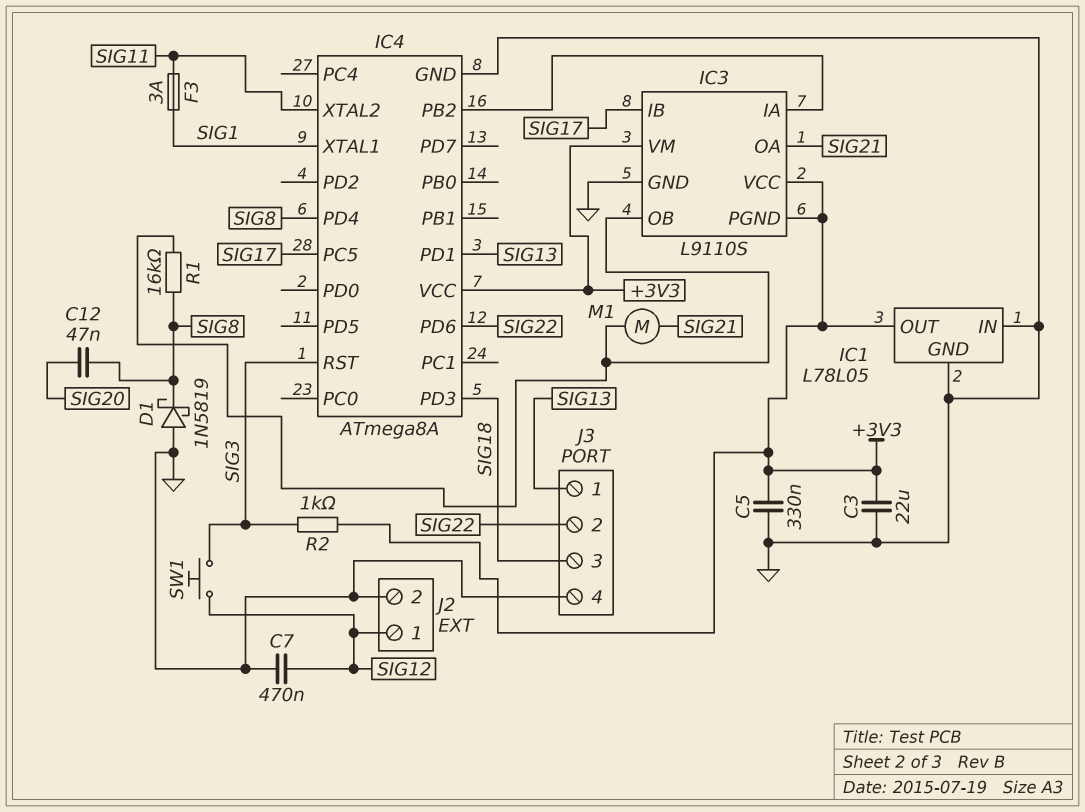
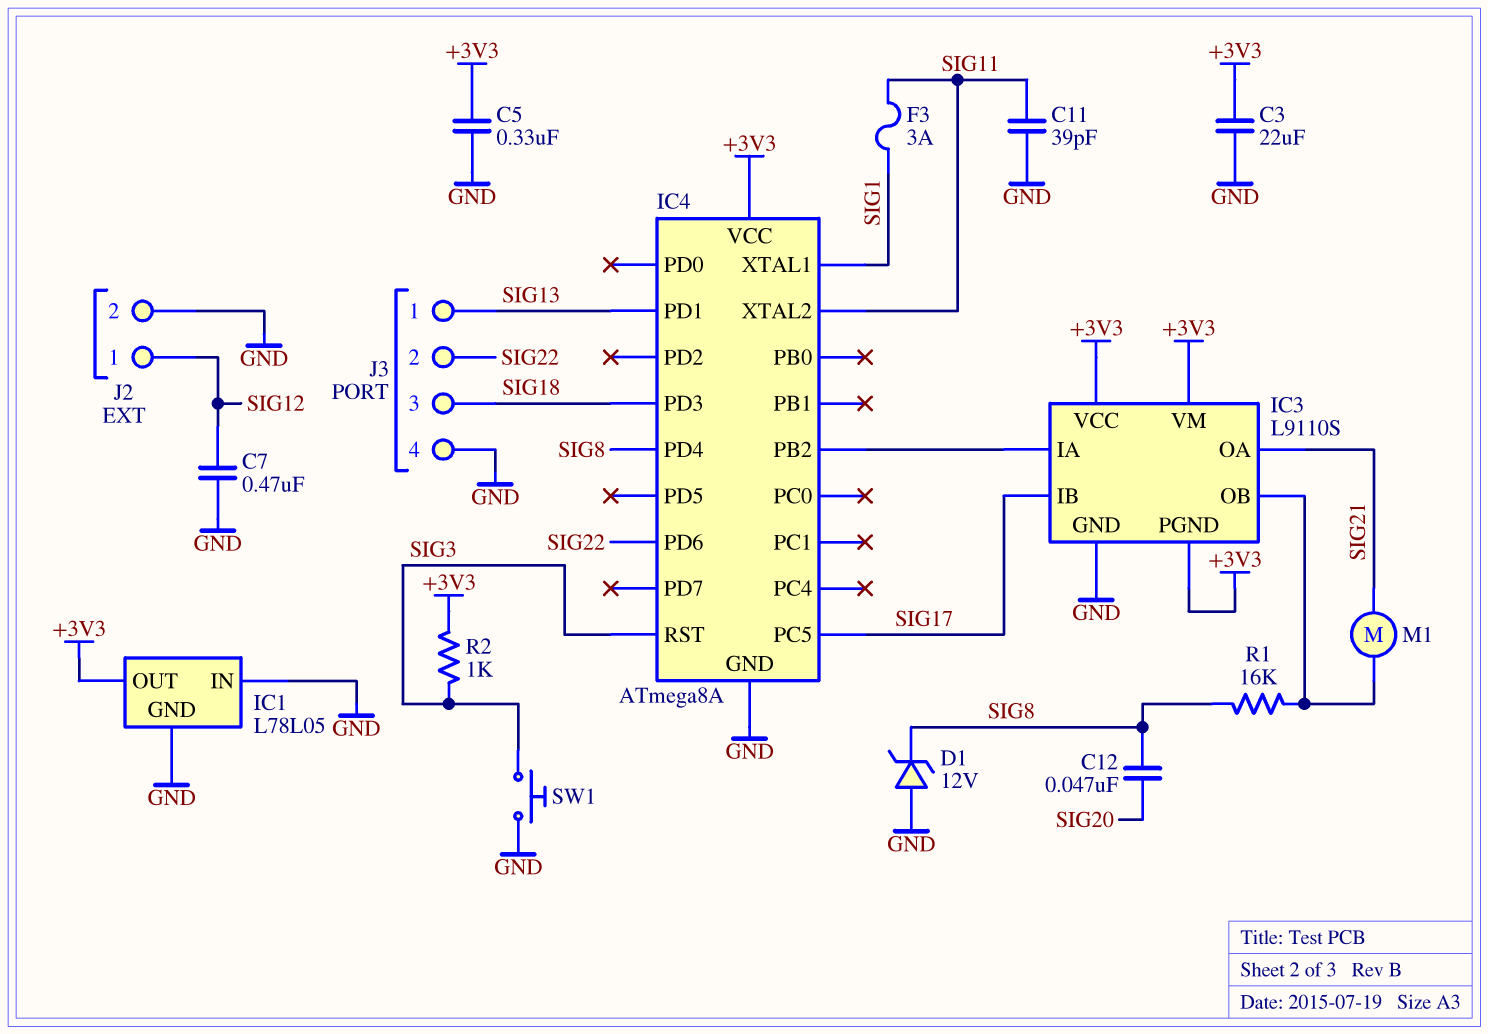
C11: none -> 39pF (GND, SIG11)
D1: schottky 1N5819 (A GND, K SIG8) -> zener 12V (A GND, K SIG8)
SW1: button (SIG3, SIG12) -> button (GND, SIG3)

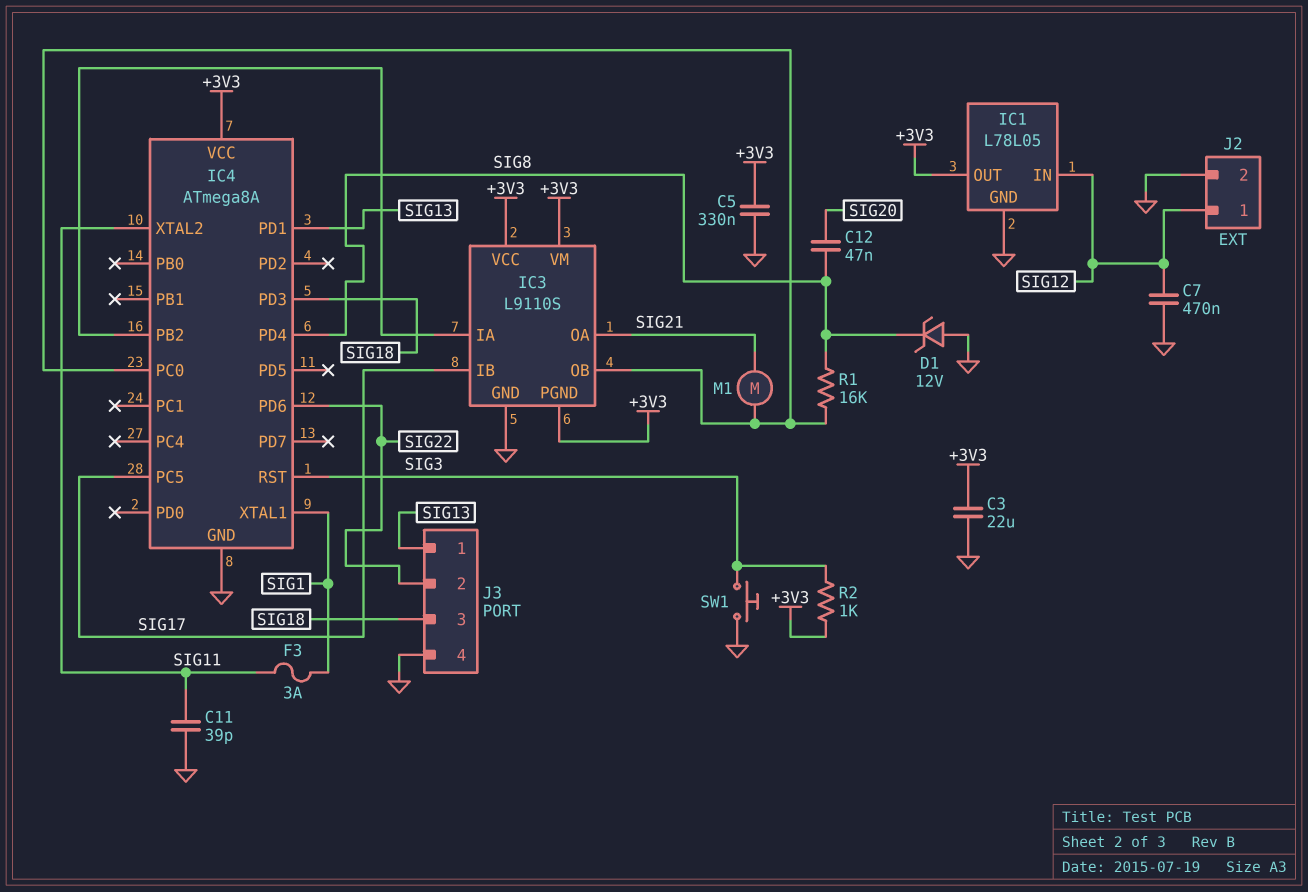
IC1 pin IN: GND -> SIG12
IC4 pin PC0: none -> IC3/OB

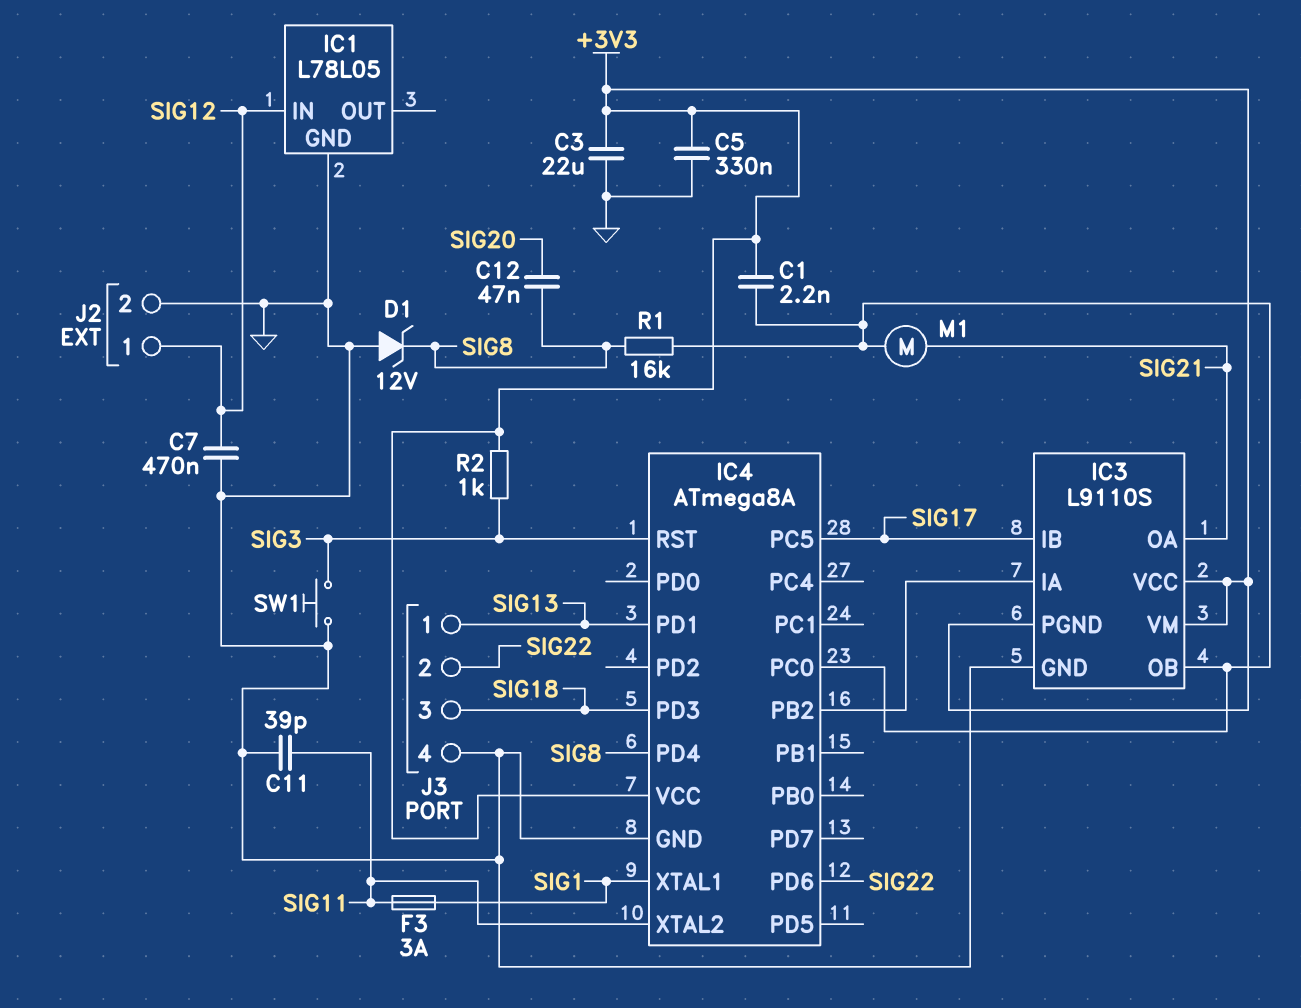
C1: none -> 2.2nF (+3V3, IC3/OB)
IC1 pin OUT: +3V3 -> none

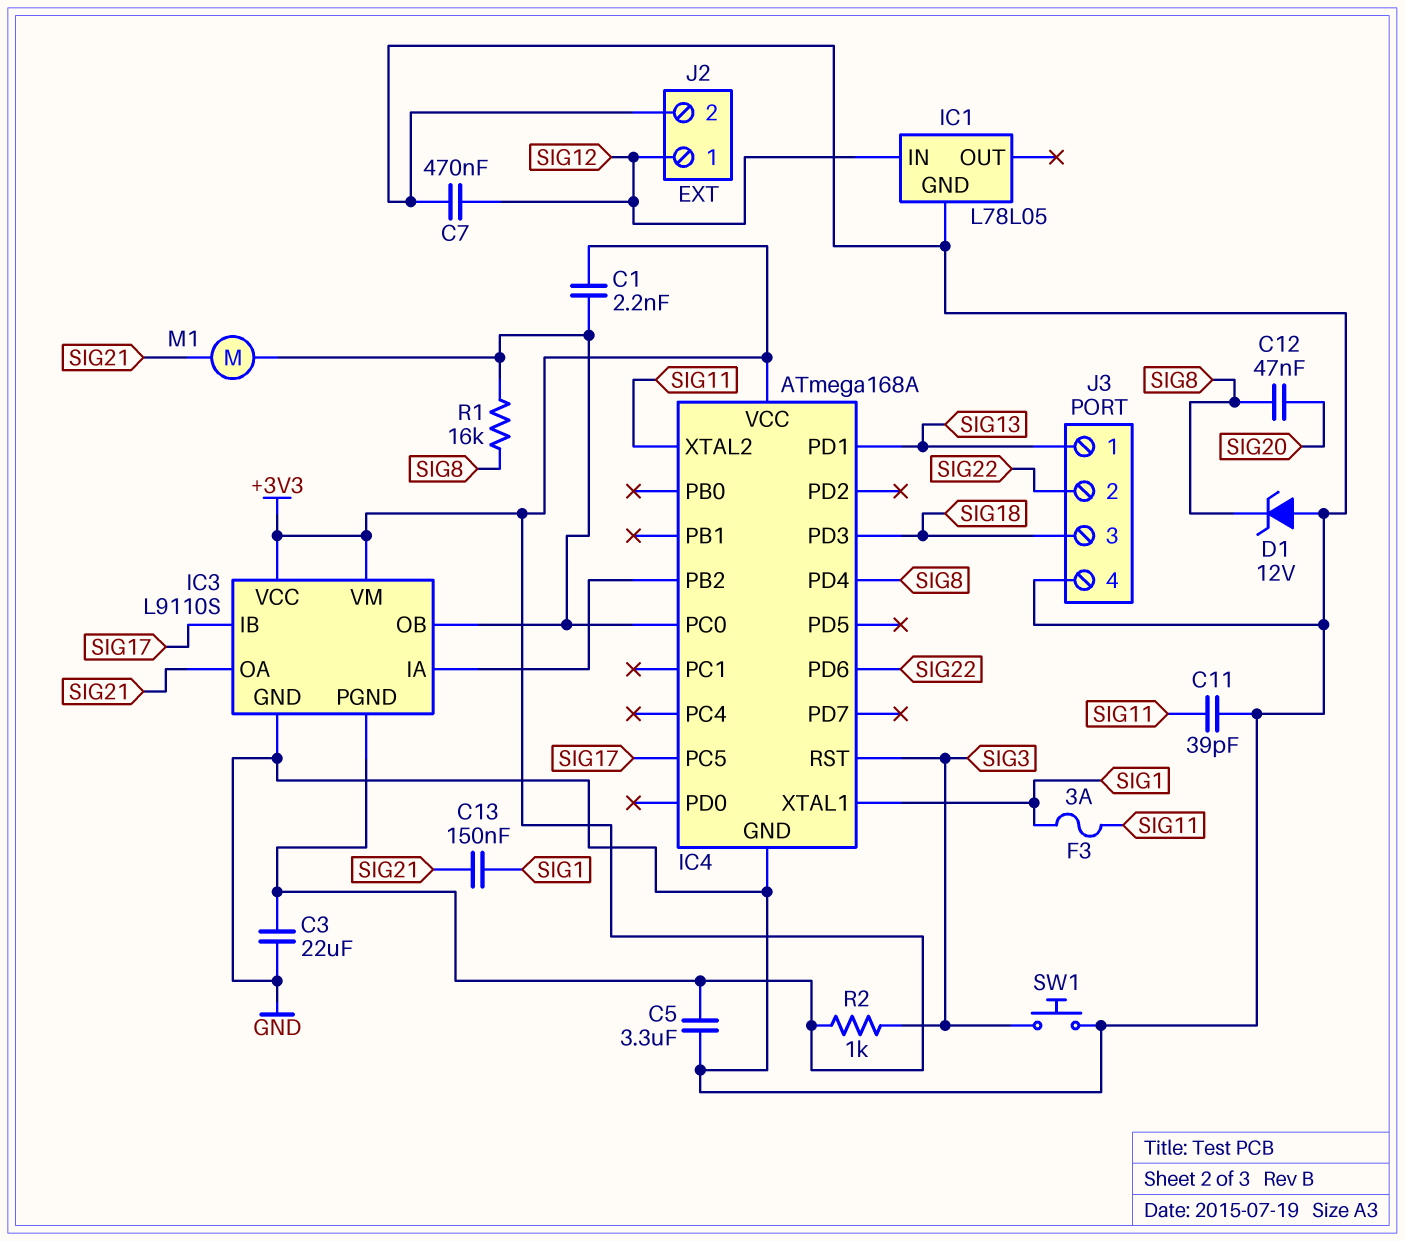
C5: 330nF (+3V3, GND) -> 3.3uF (+3V3, GND)
C13: none -> 150nF (SIG1, SIG21)
IC4: ATmega8A -> ATmega168A

